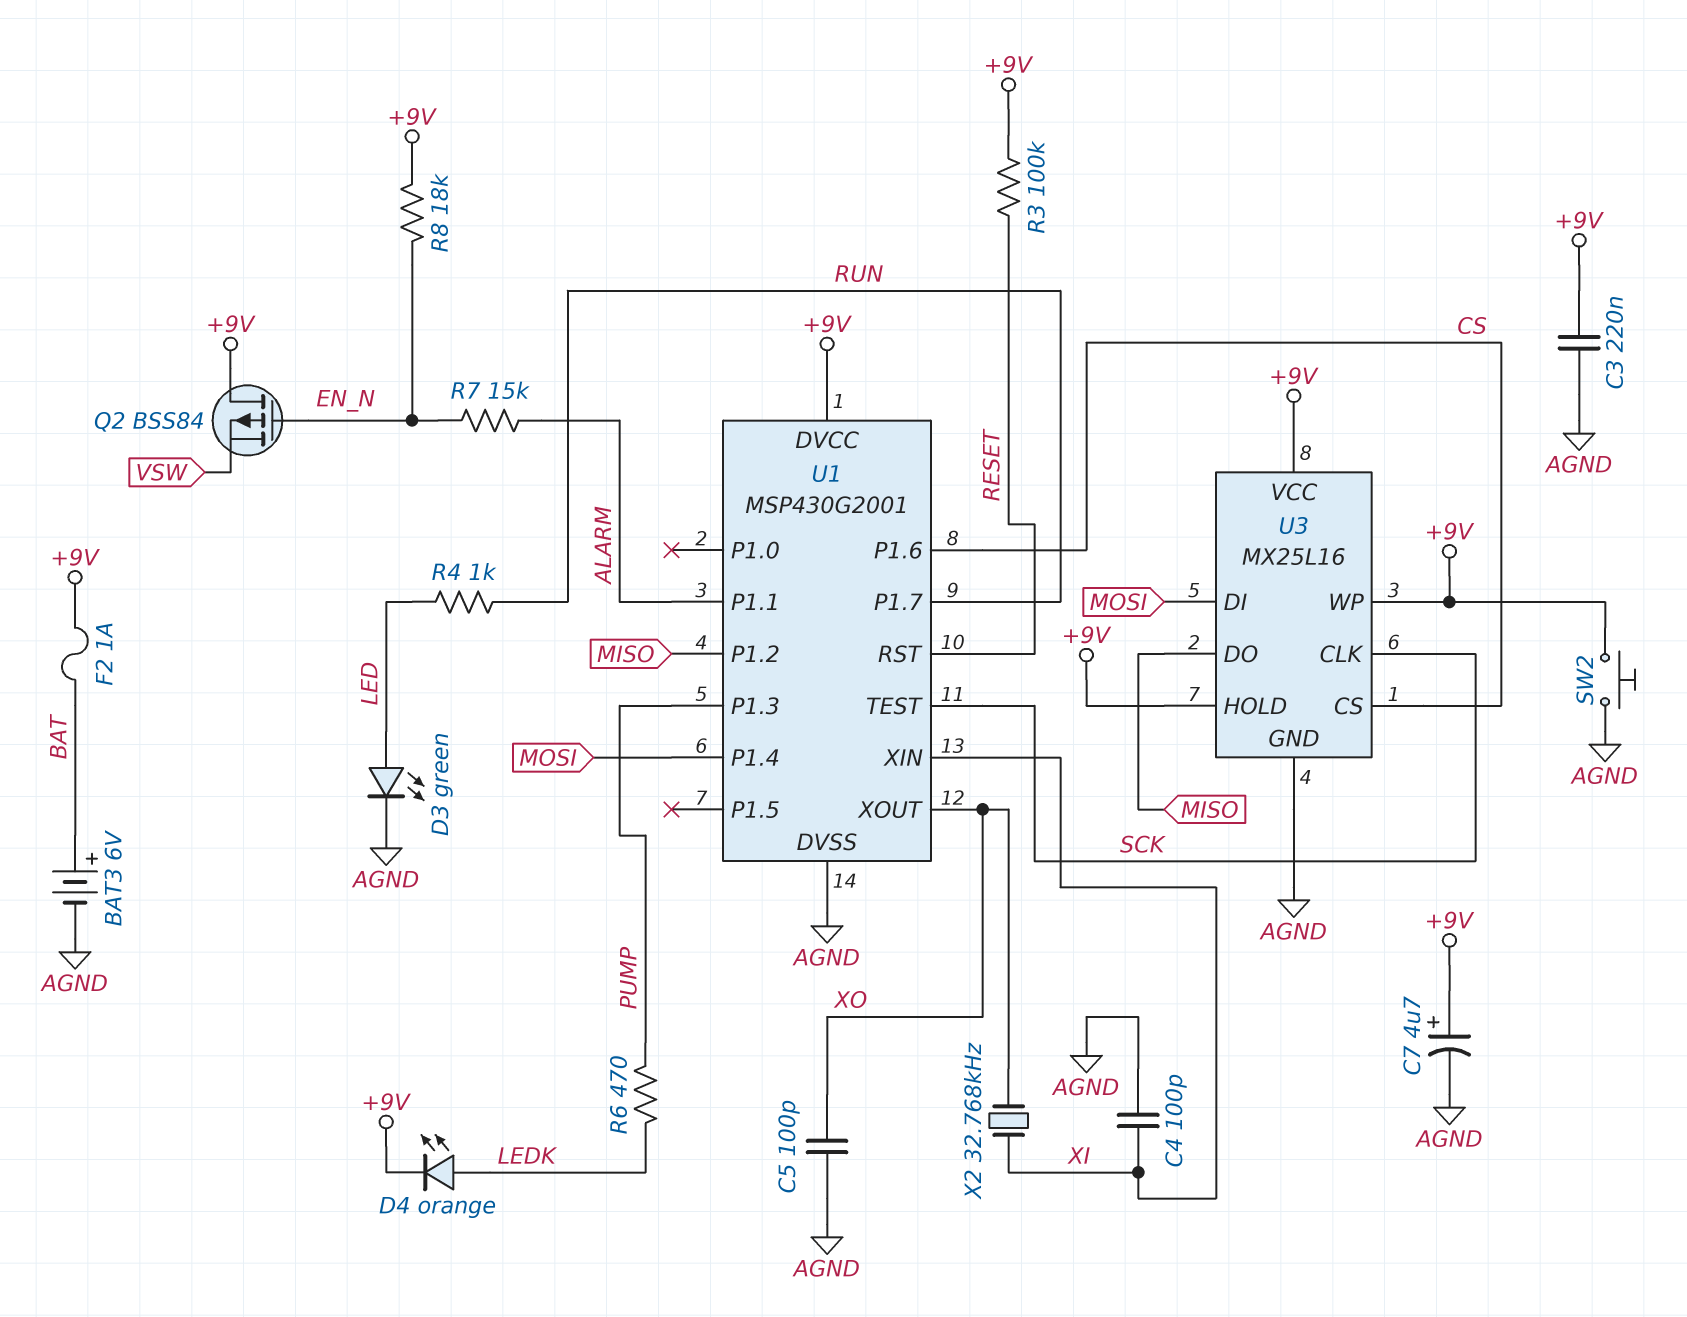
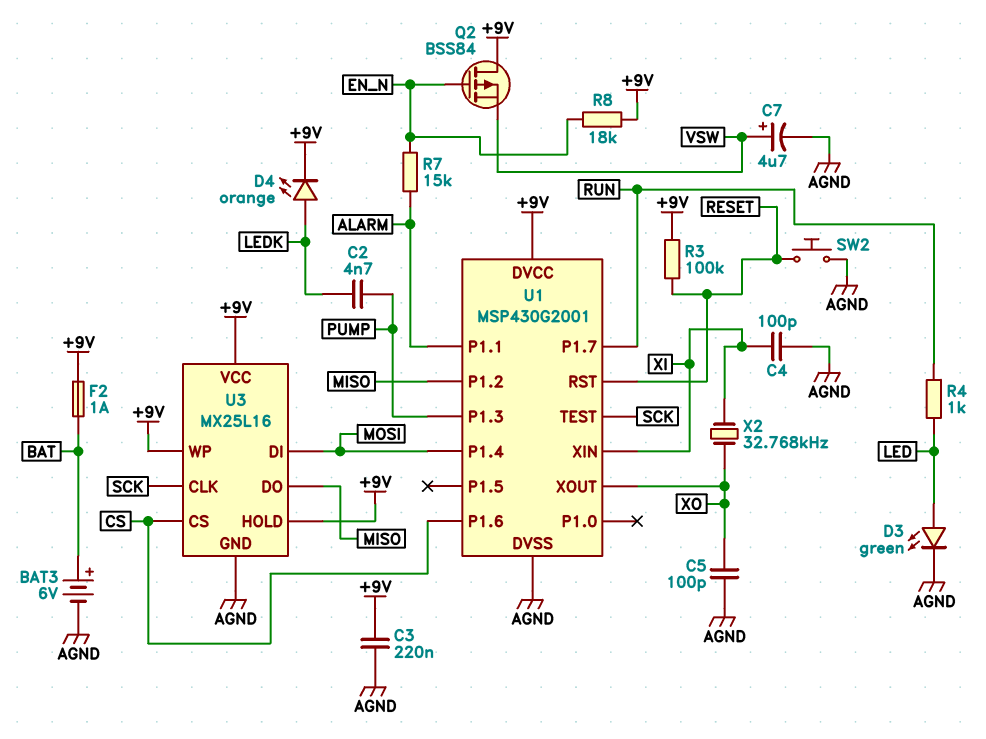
C2: none -> 4.7nF (LEDK, PUMP)
C7: 4.7uF (plus +9V, minus AGND) -> 4.7uF (plus VSW, minus AGND)
R6: 470 (LEDK, PUMP) -> none
SW2: button (+9V, AGND) -> button (AGND, RESET)

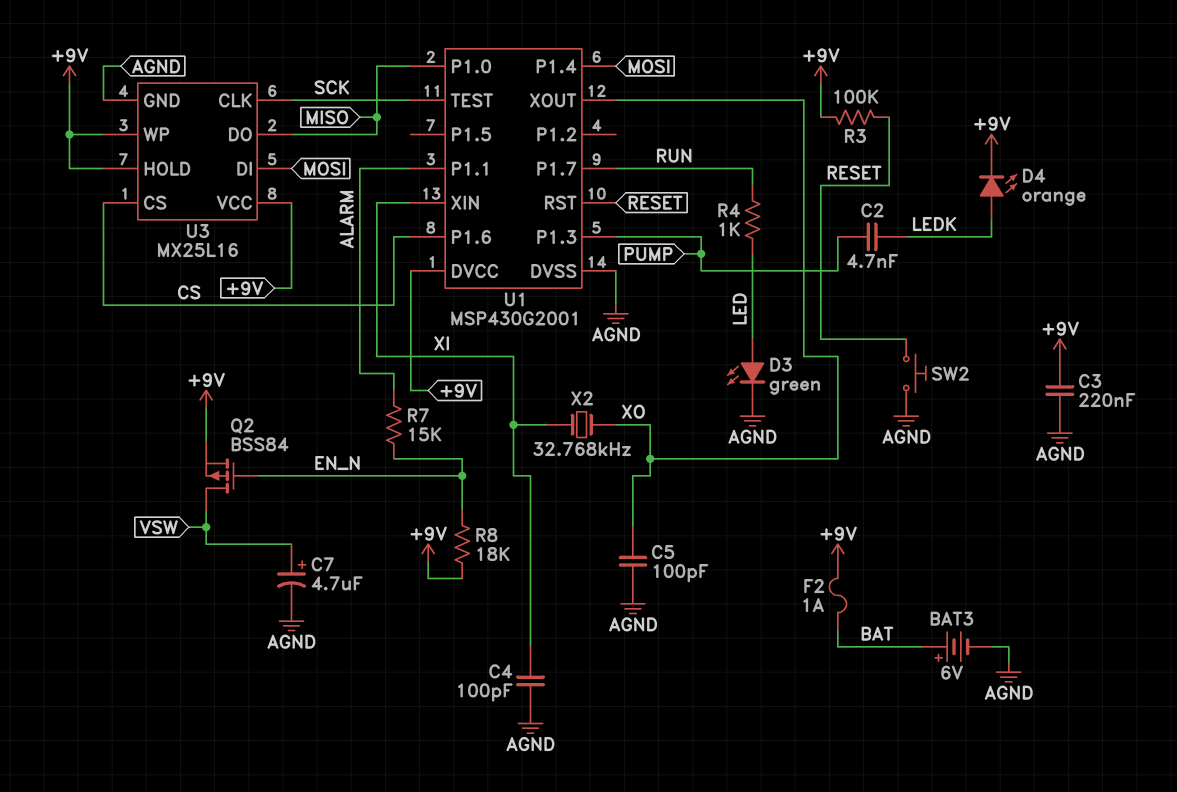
Q2: PMOS BSS84 (G EN_N, D +9V, S VSW) -> PMOS BSS84 (G EN_N, D VSW, S +9V)
U1 pin P1.0: none -> MISO
U1 pin P1.2: MISO -> none

